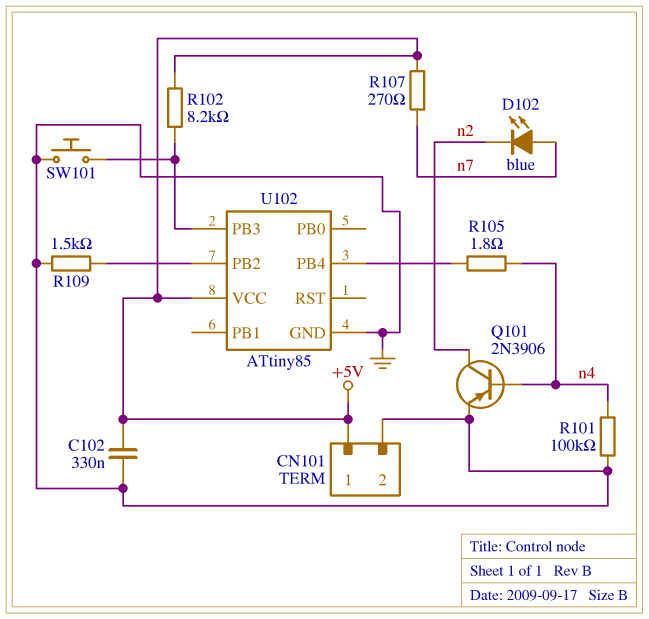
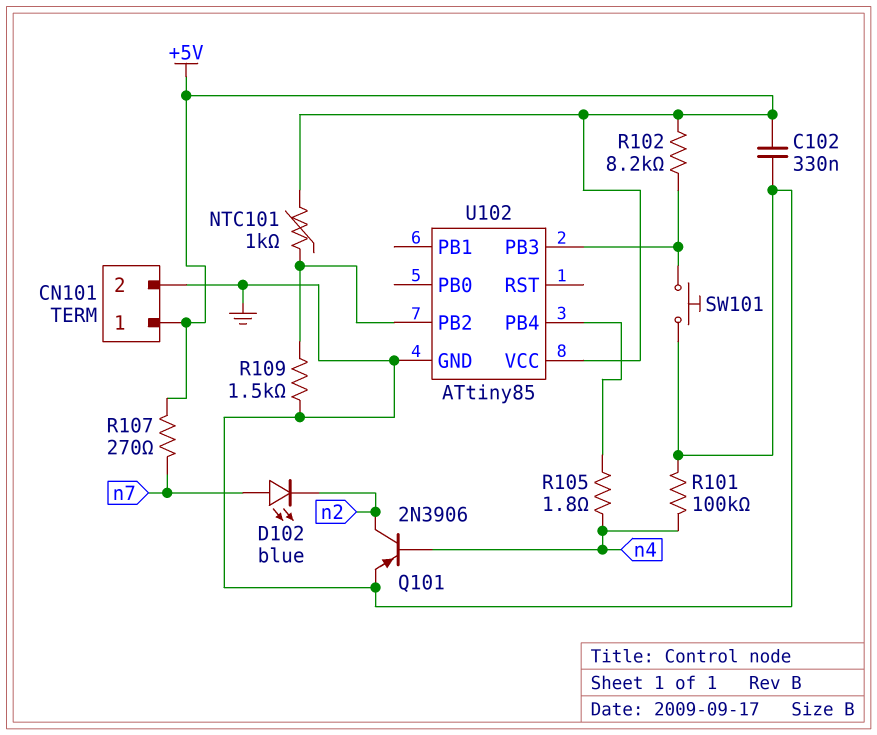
NTC101: none -> 1k (+5V, U102/PB2)

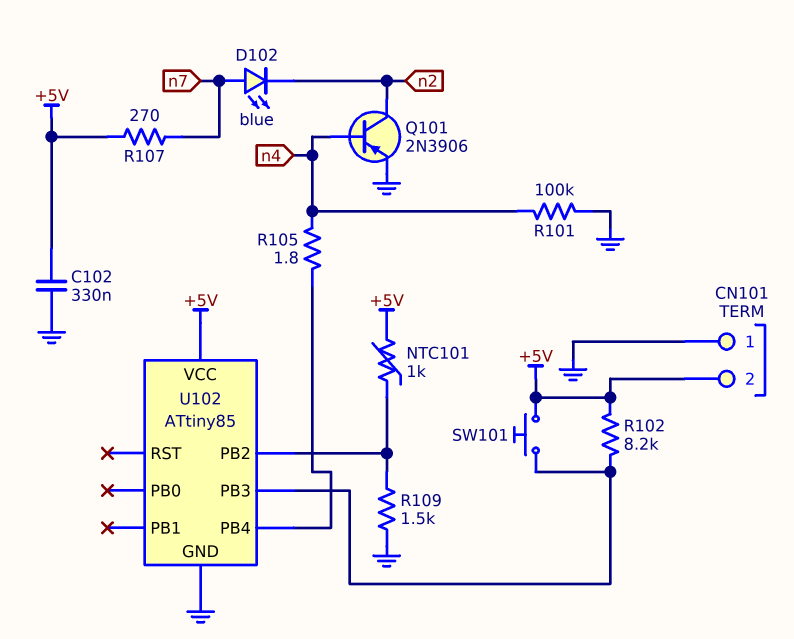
CN101 pin 1: +5V -> GND
CN101 pin 2: GND -> +5V
SW101: button (GND, U102/PB3) -> button (+5V, U102/PB3)

